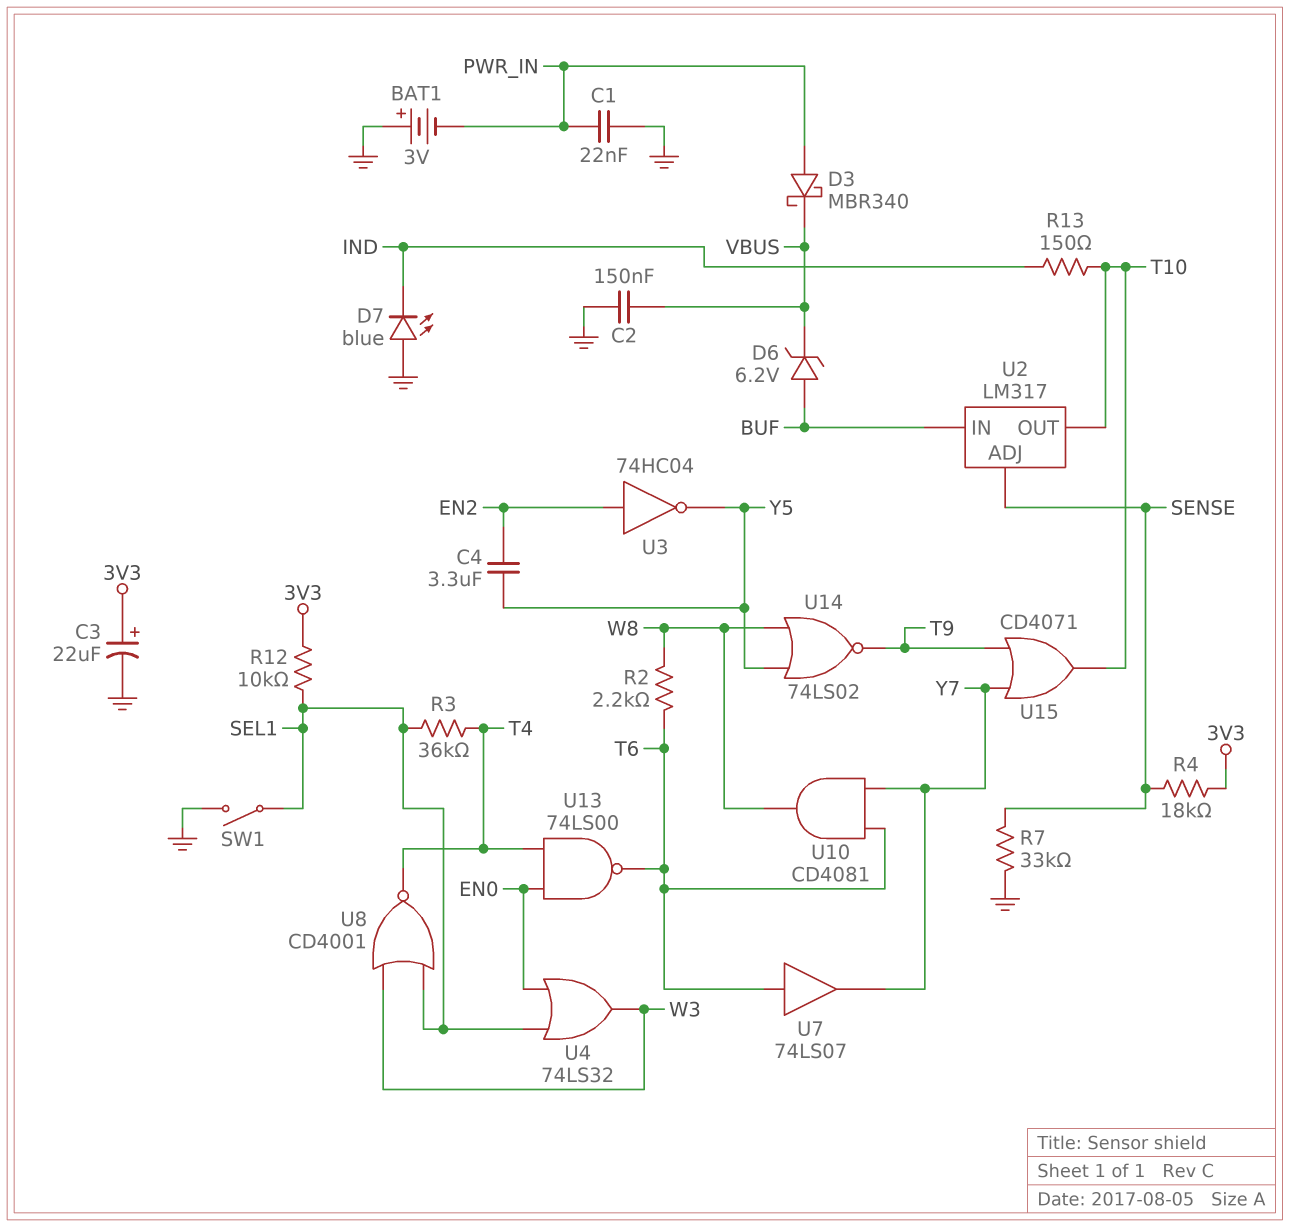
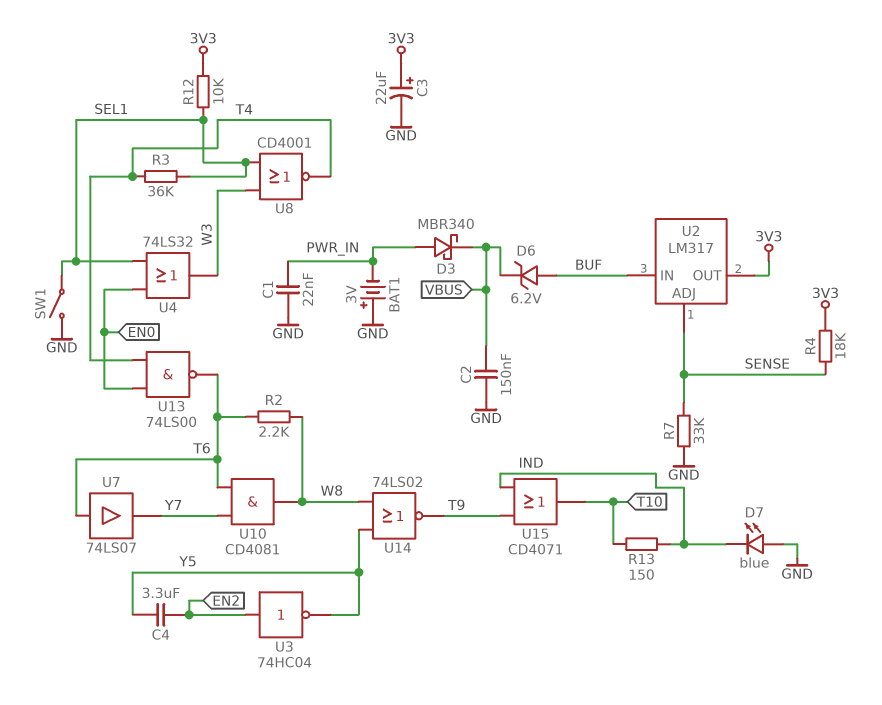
U2 pin OUT: T10 -> 3V3
U15: OR CD4071 (in T9, in Y7, out T10) -> OR CD4071 (in IND, in T9, out T10)

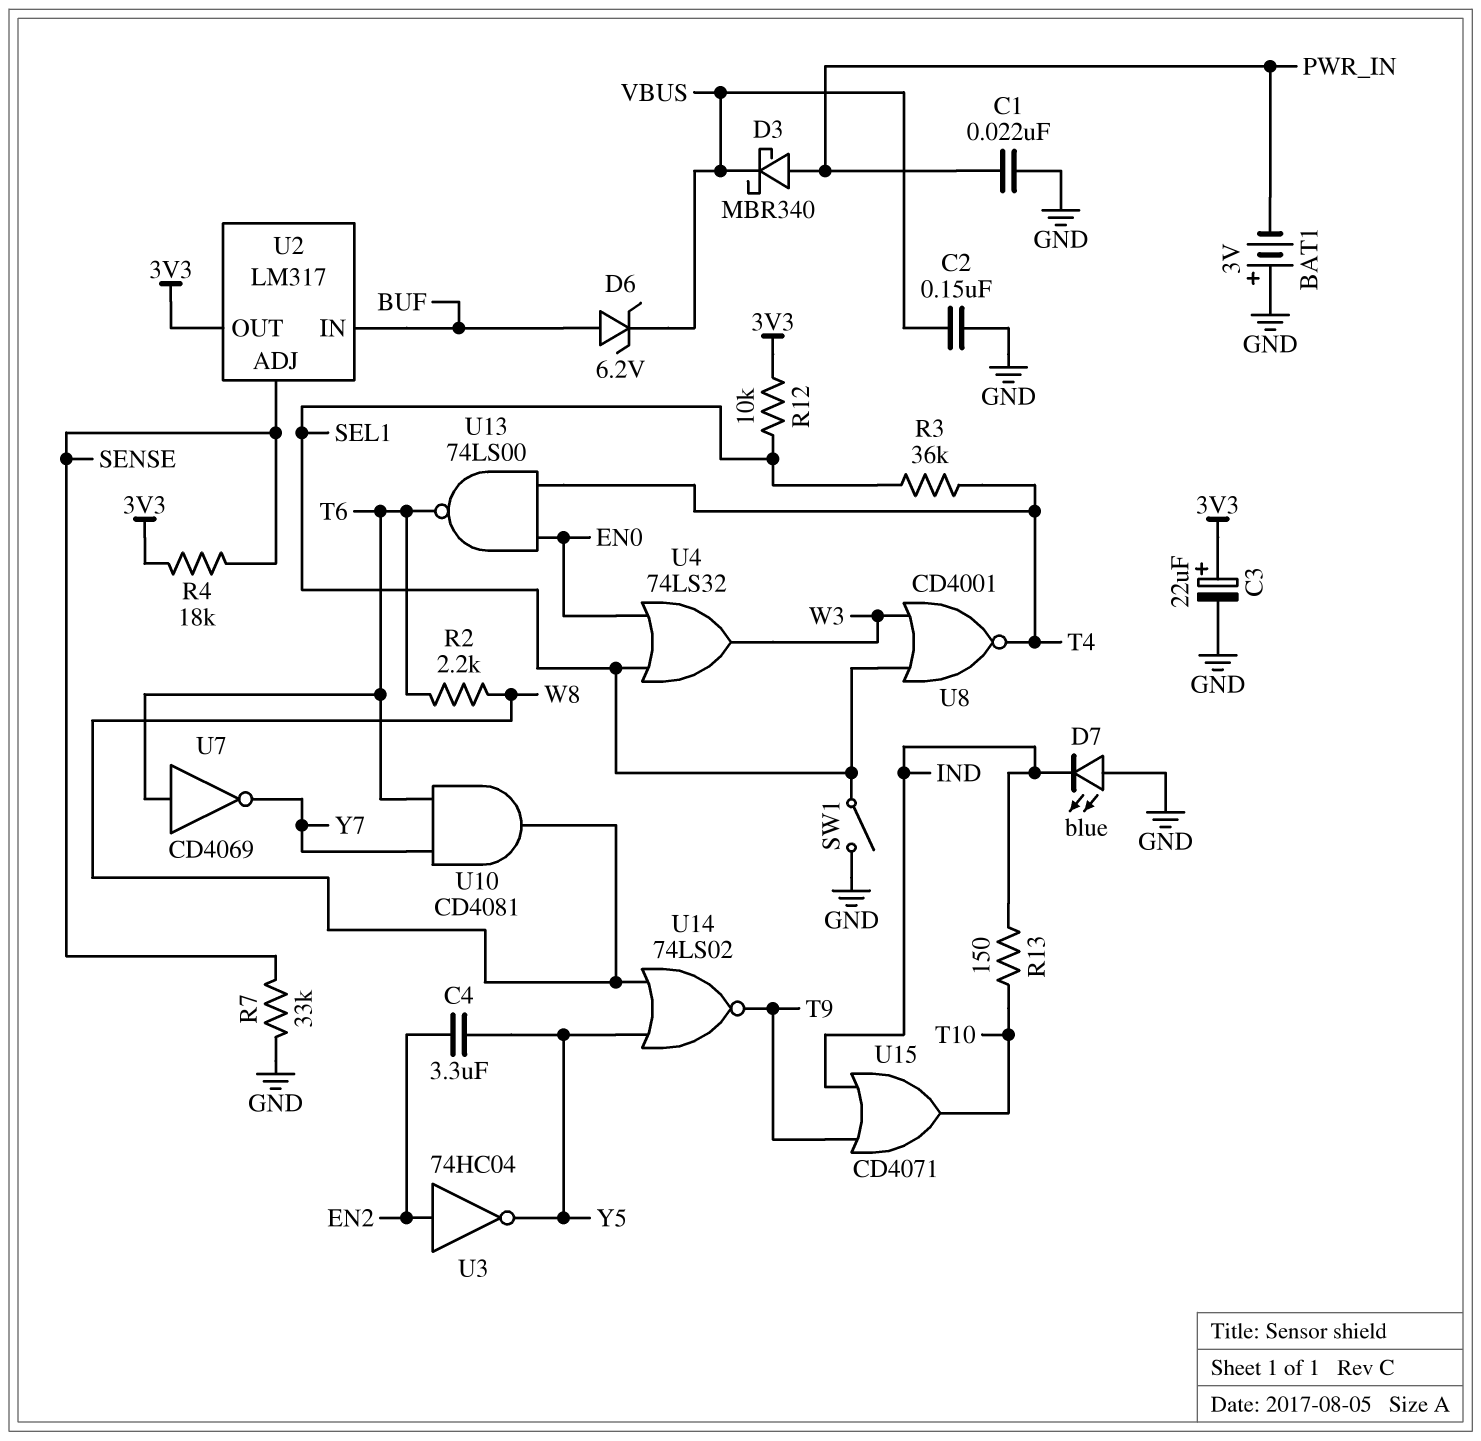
U7: buffer 74LS07 (in T6, out Y7) -> NOT CD4069 (in T6, out Y7)

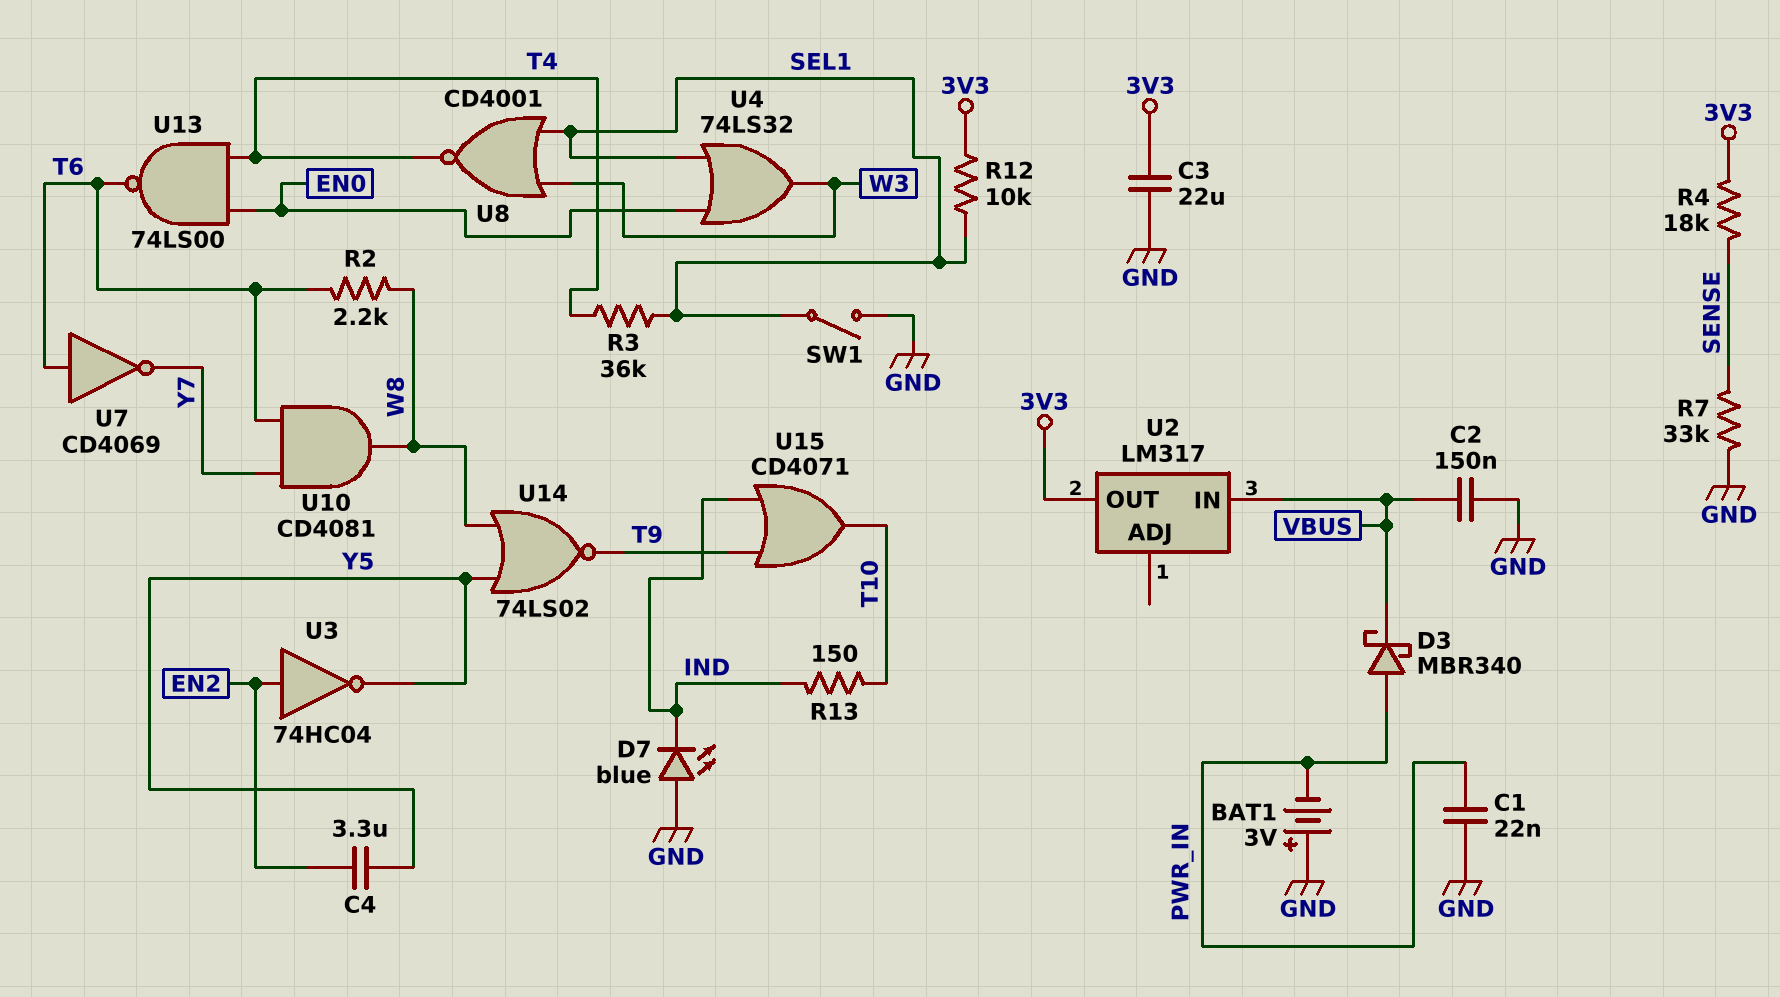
C3: 22uF (plus 3V3, minus GND) -> 22uF (3V3, GND)
D6: zener 6.2V (A BUF, K VBUS) -> none
U2 pin ADJ: SENSE -> none
U2 pin IN: BUF -> VBUS

